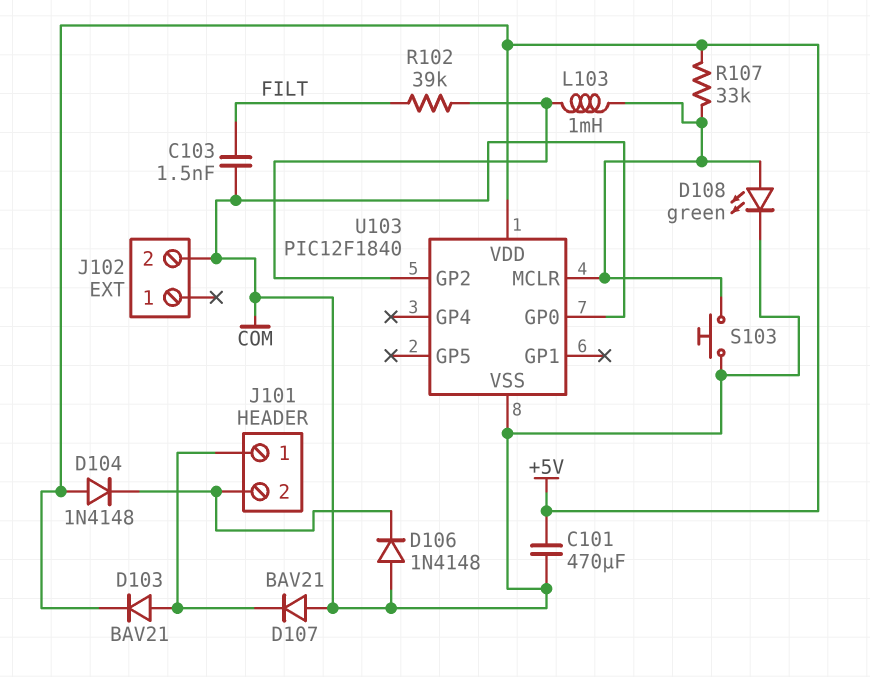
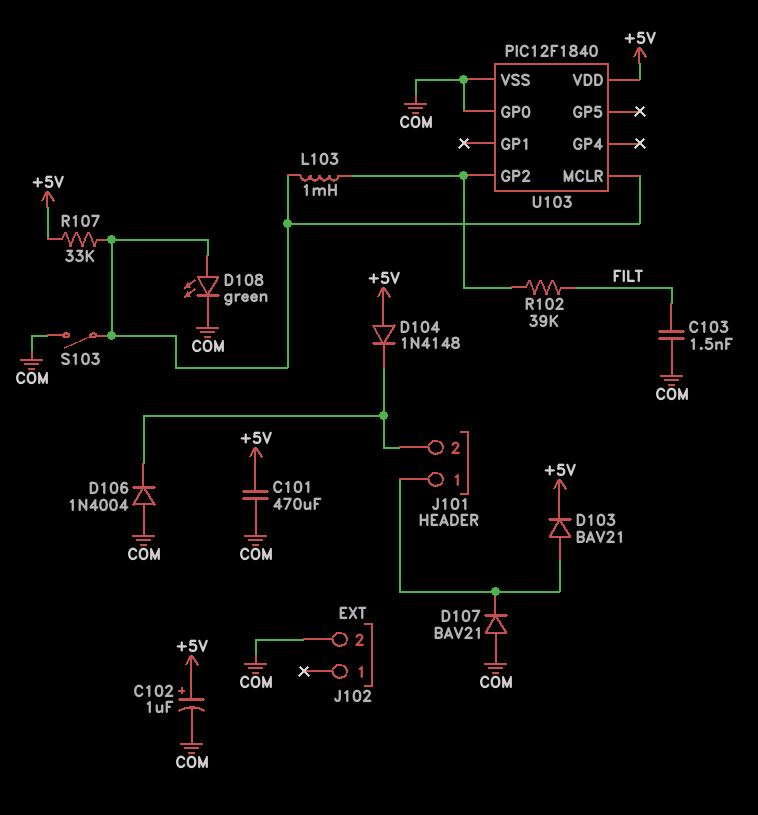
C102: none -> 1uF (plus +5V, minus COM)
D106: diode 1N4148 (A COM, K J101/2) -> diode 1N4004 (A COM, K J101/2)
S103: button (COM, U103/MCLR) -> switch (COM, U103/MCLR)

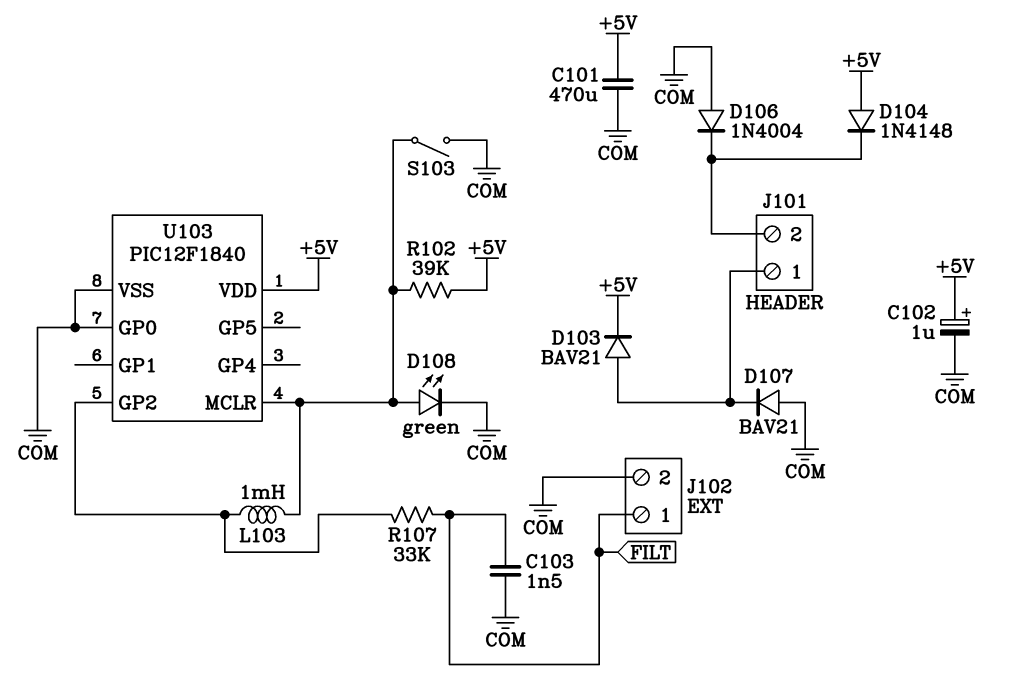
J102 pin 1: none -> FILT
R102: 39k (FILT, U103/GP2) -> 39k (+5V, U103/MCLR)
R107: 33k (+5V, U103/MCLR) -> 33k (FILT, U103/GP2)

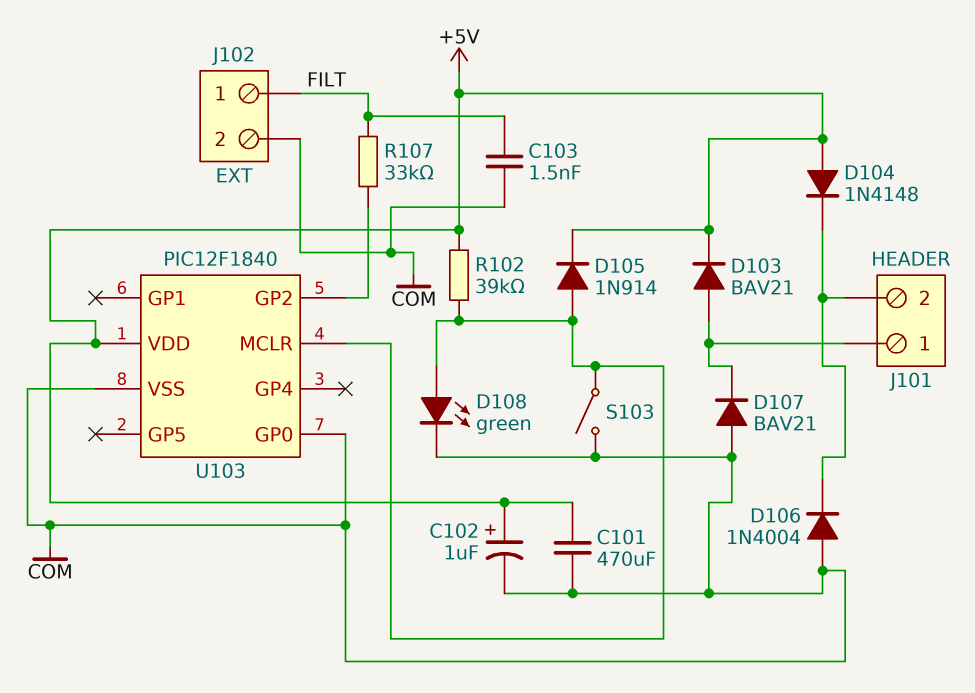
D105: none -> diode 1N914 (A U103/MCLR, K +5V)
L103: 1mH (U103/GP2, U103/MCLR) -> none

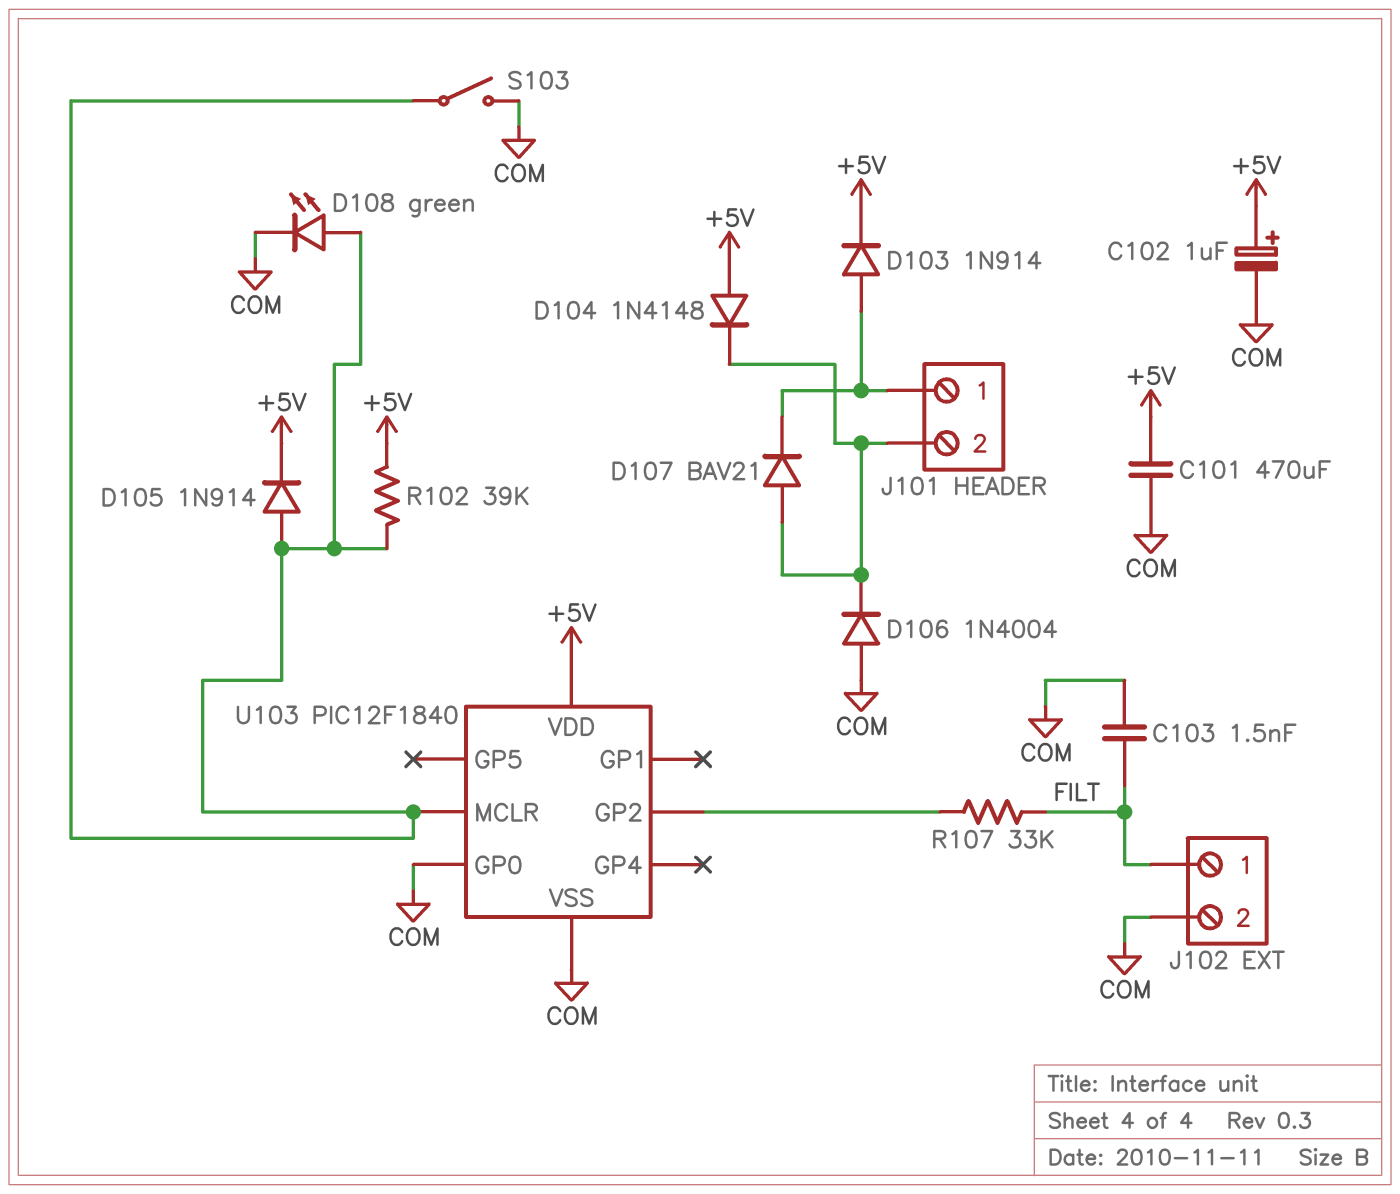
D103: diode BAV21 (A J101/1, K +5V) -> diode 1N914 (A J101/1, K +5V)
D107: diode BAV21 (A COM, K J101/1) -> diode BAV21 (A J101/2, K J101/1)

